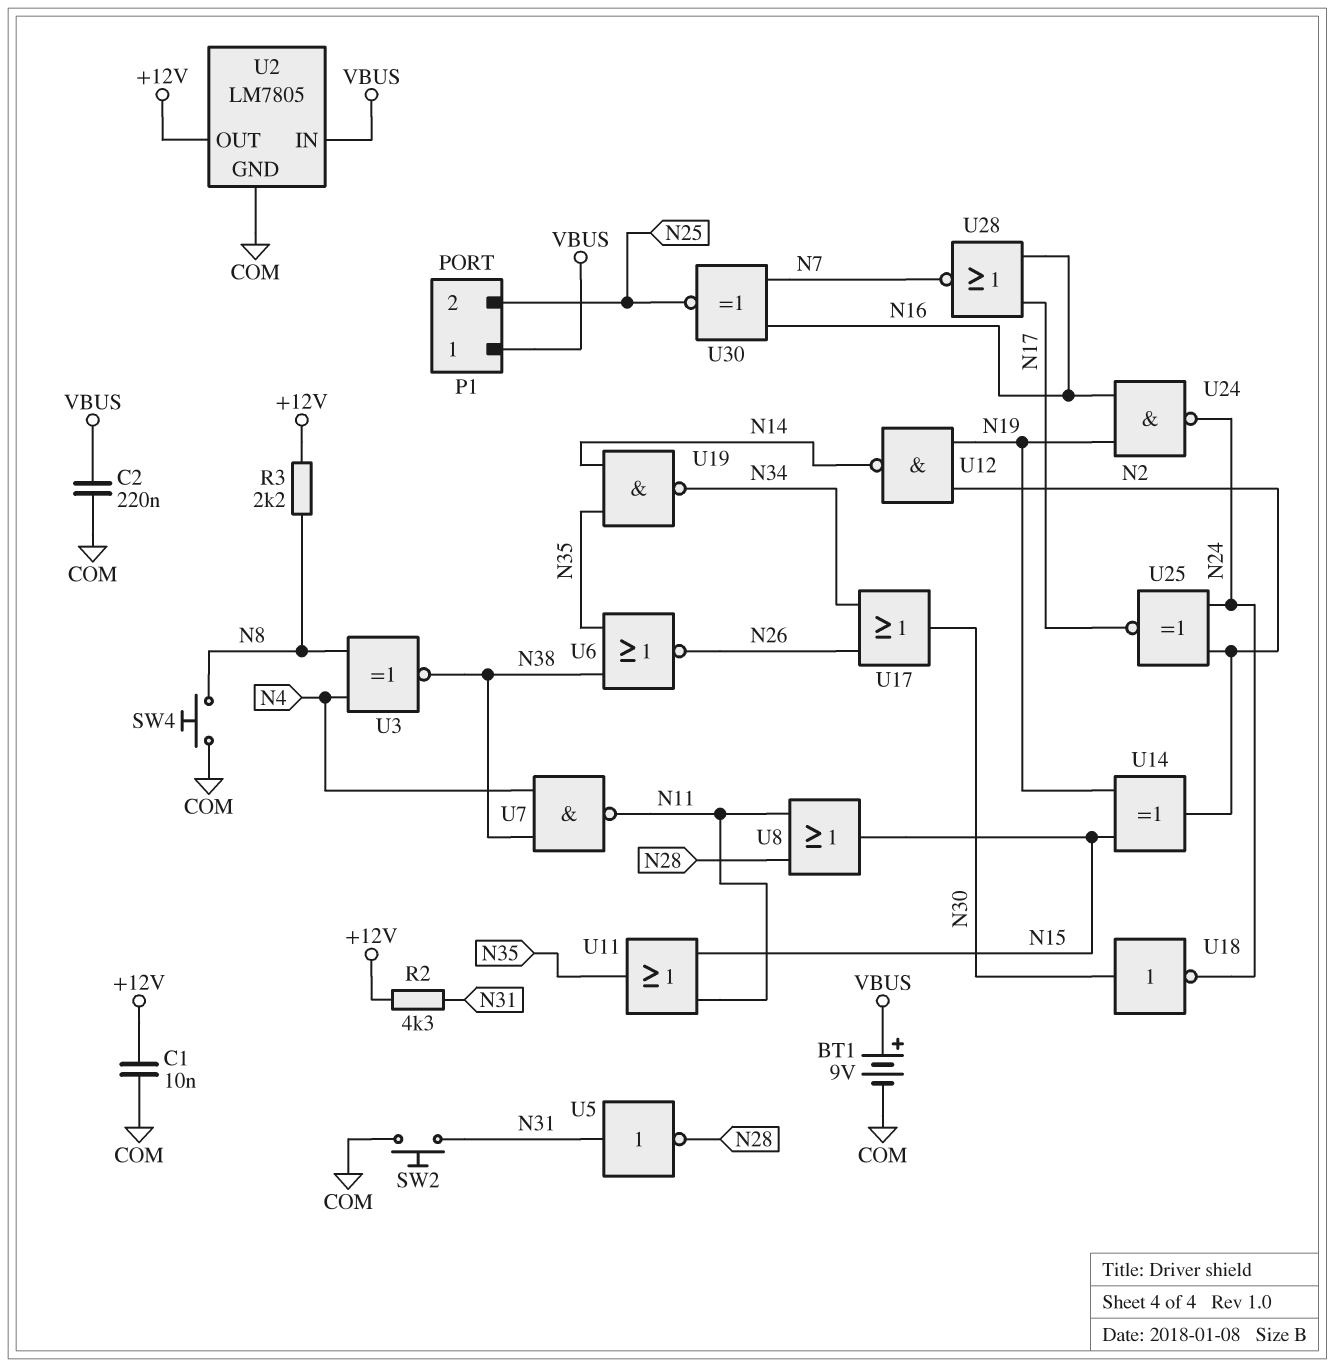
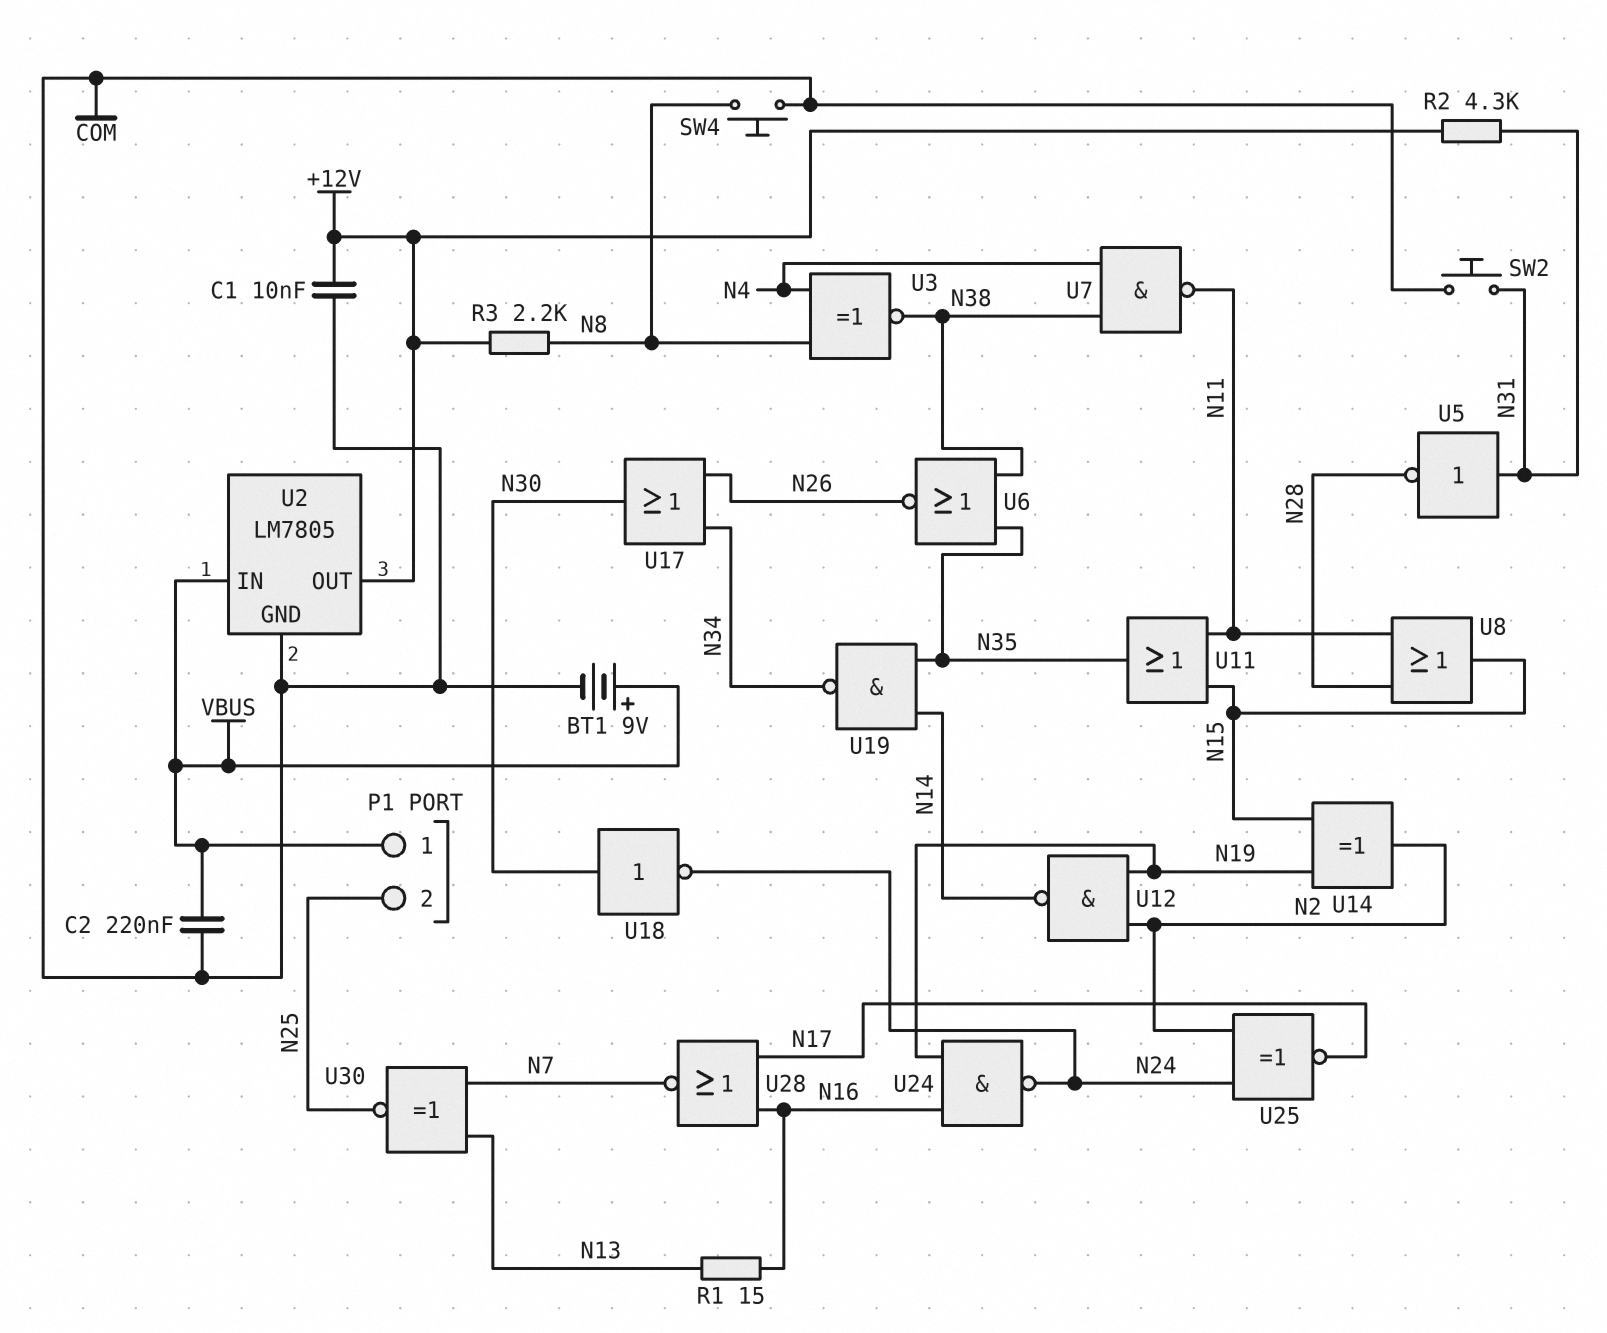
R1: none -> 15 (N13, N16)
U30: XNOR (in N7, in N16, out N25) -> XNOR (in N7, in N13, out N25)

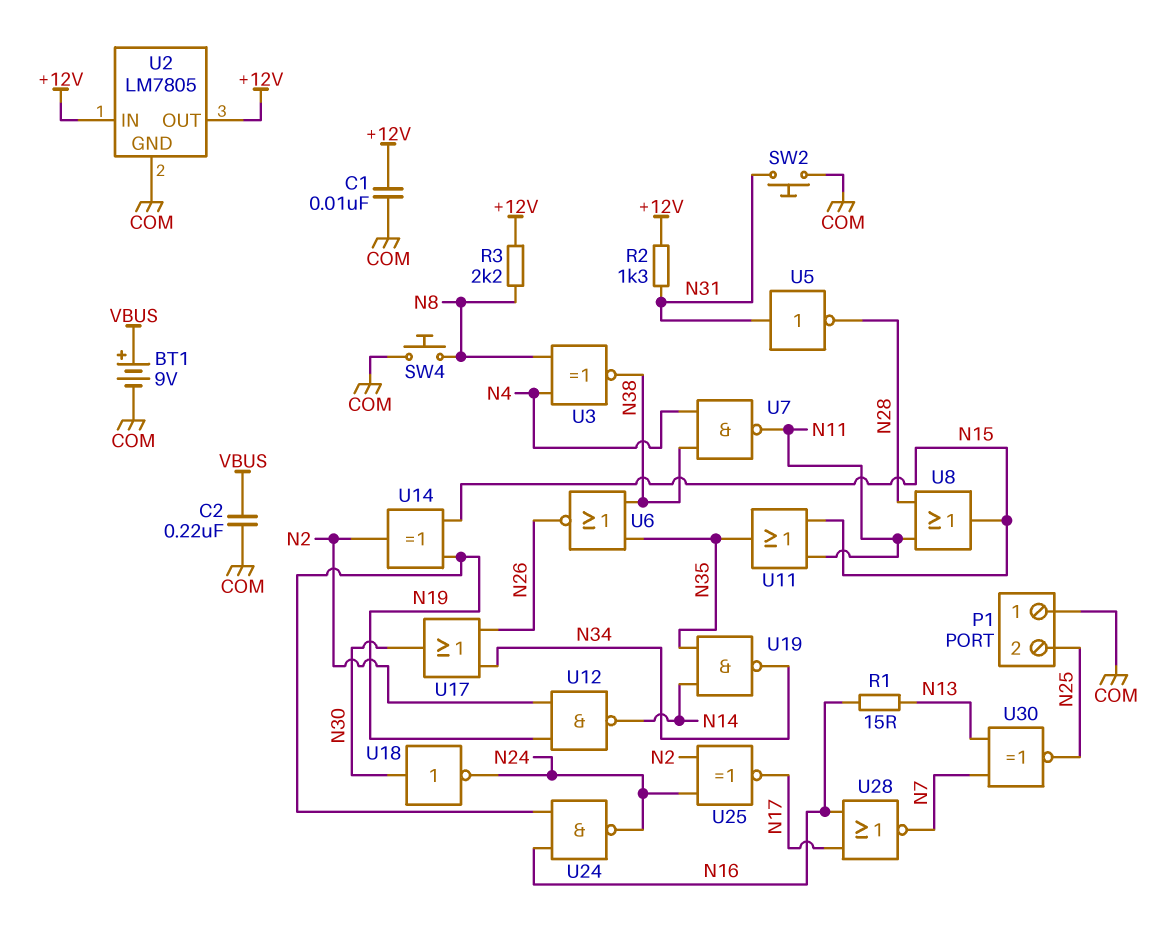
P1 pin 1: VBUS -> COM
R2: 4.3k (+12V, N31) -> 1.3k (+12V, N31)
U2 pin IN: VBUS -> +12V

